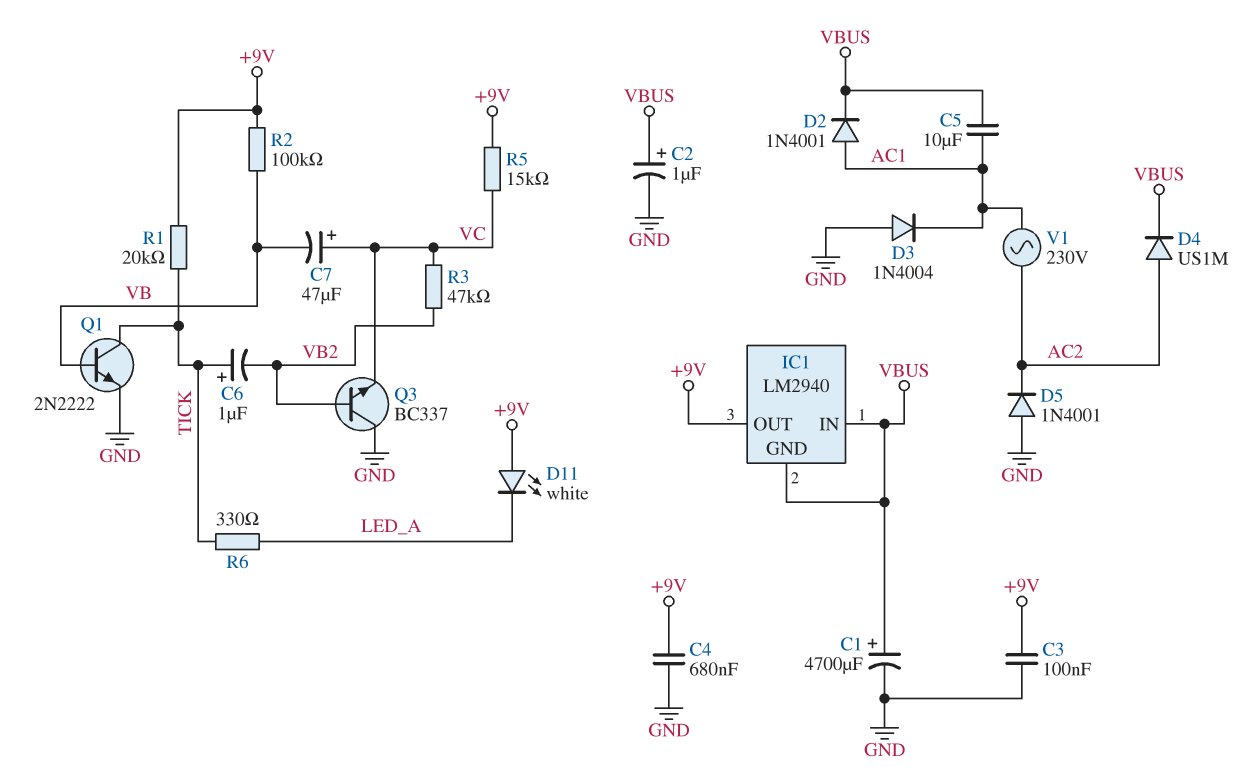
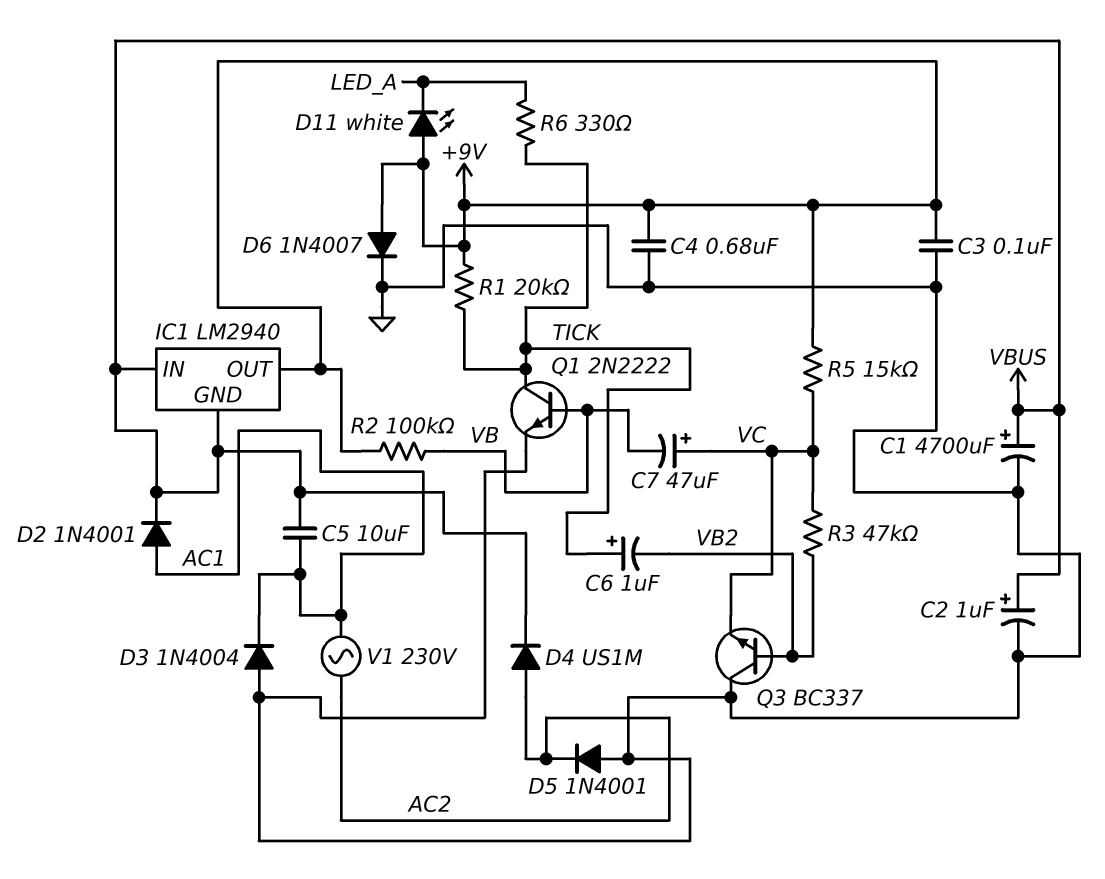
D6: none -> diode 1N4007 (A +9V, K GND)

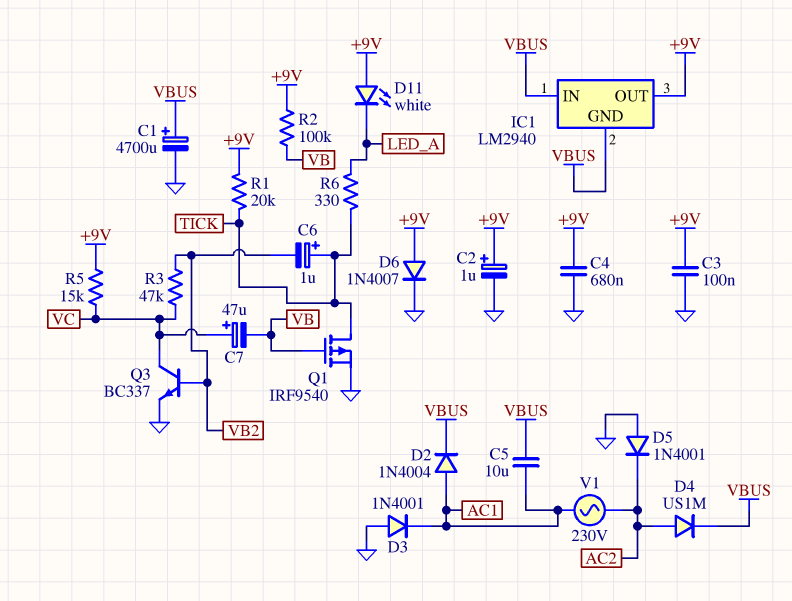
C2: 1uF (plus VBUS, minus GND) -> 1uF (plus +9V, minus GND)
D2: diode 1N4001 (A AC1, K VBUS) -> diode 1N4004 (A AC1, K VBUS)
D3: diode 1N4004 (A GND, K AC1) -> diode 1N4001 (A GND, K AC1)
Q1: NPN 2N2222 (B VB, C TICK, E GND) -> PMOS IRF9540 (G VB, D TICK, S GND)
Q3: NPN BC337 (B VB2, C GND, E VC) -> NPN BC337 (B VB2, C VC, E GND)

